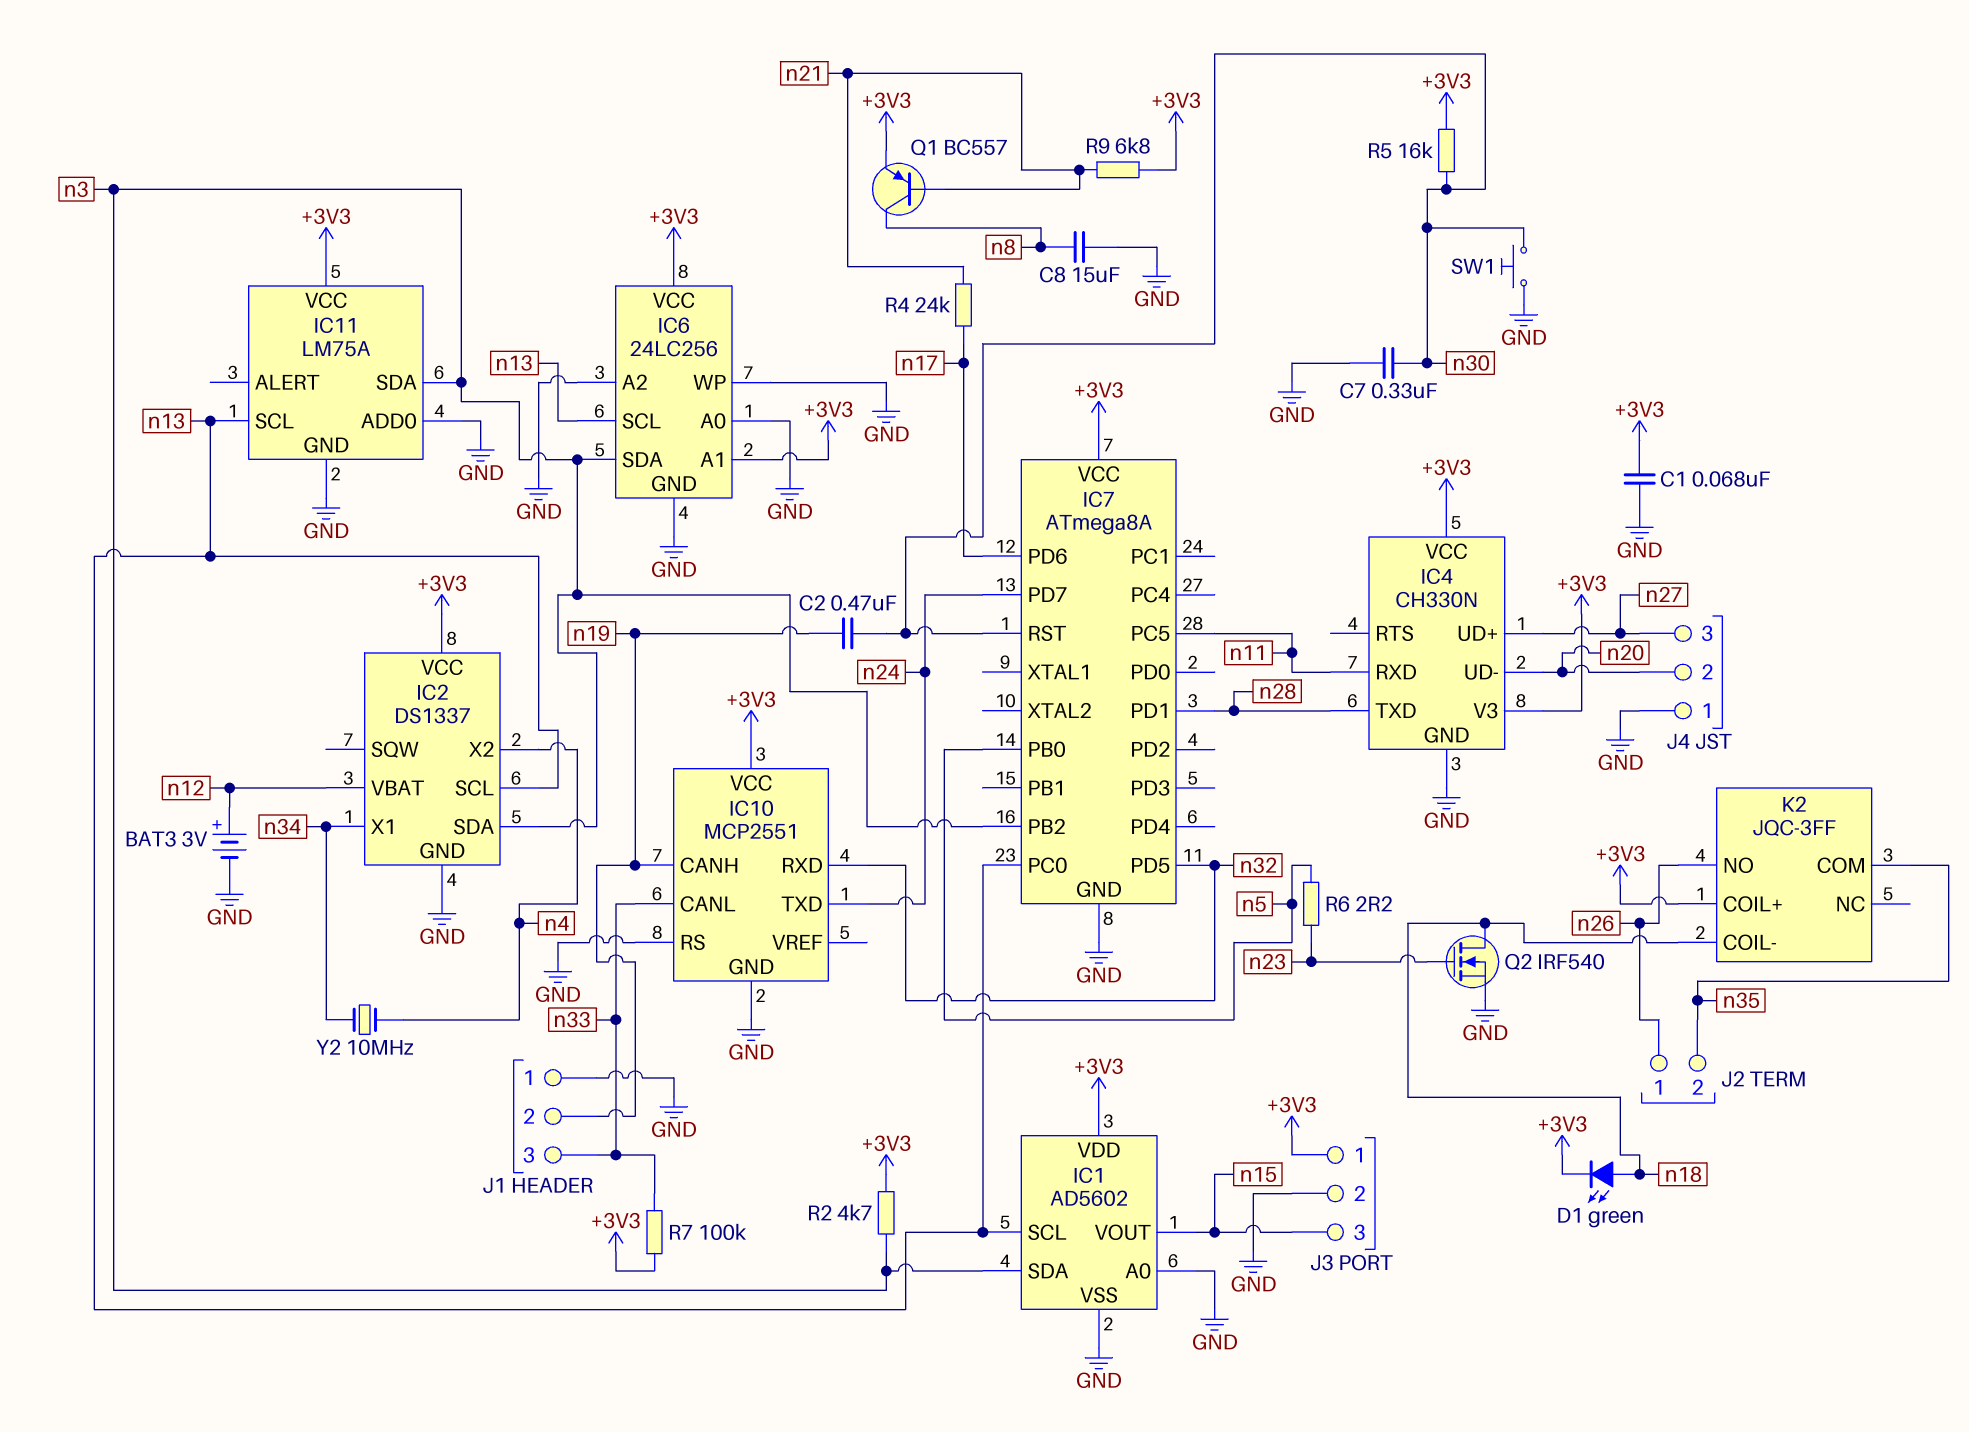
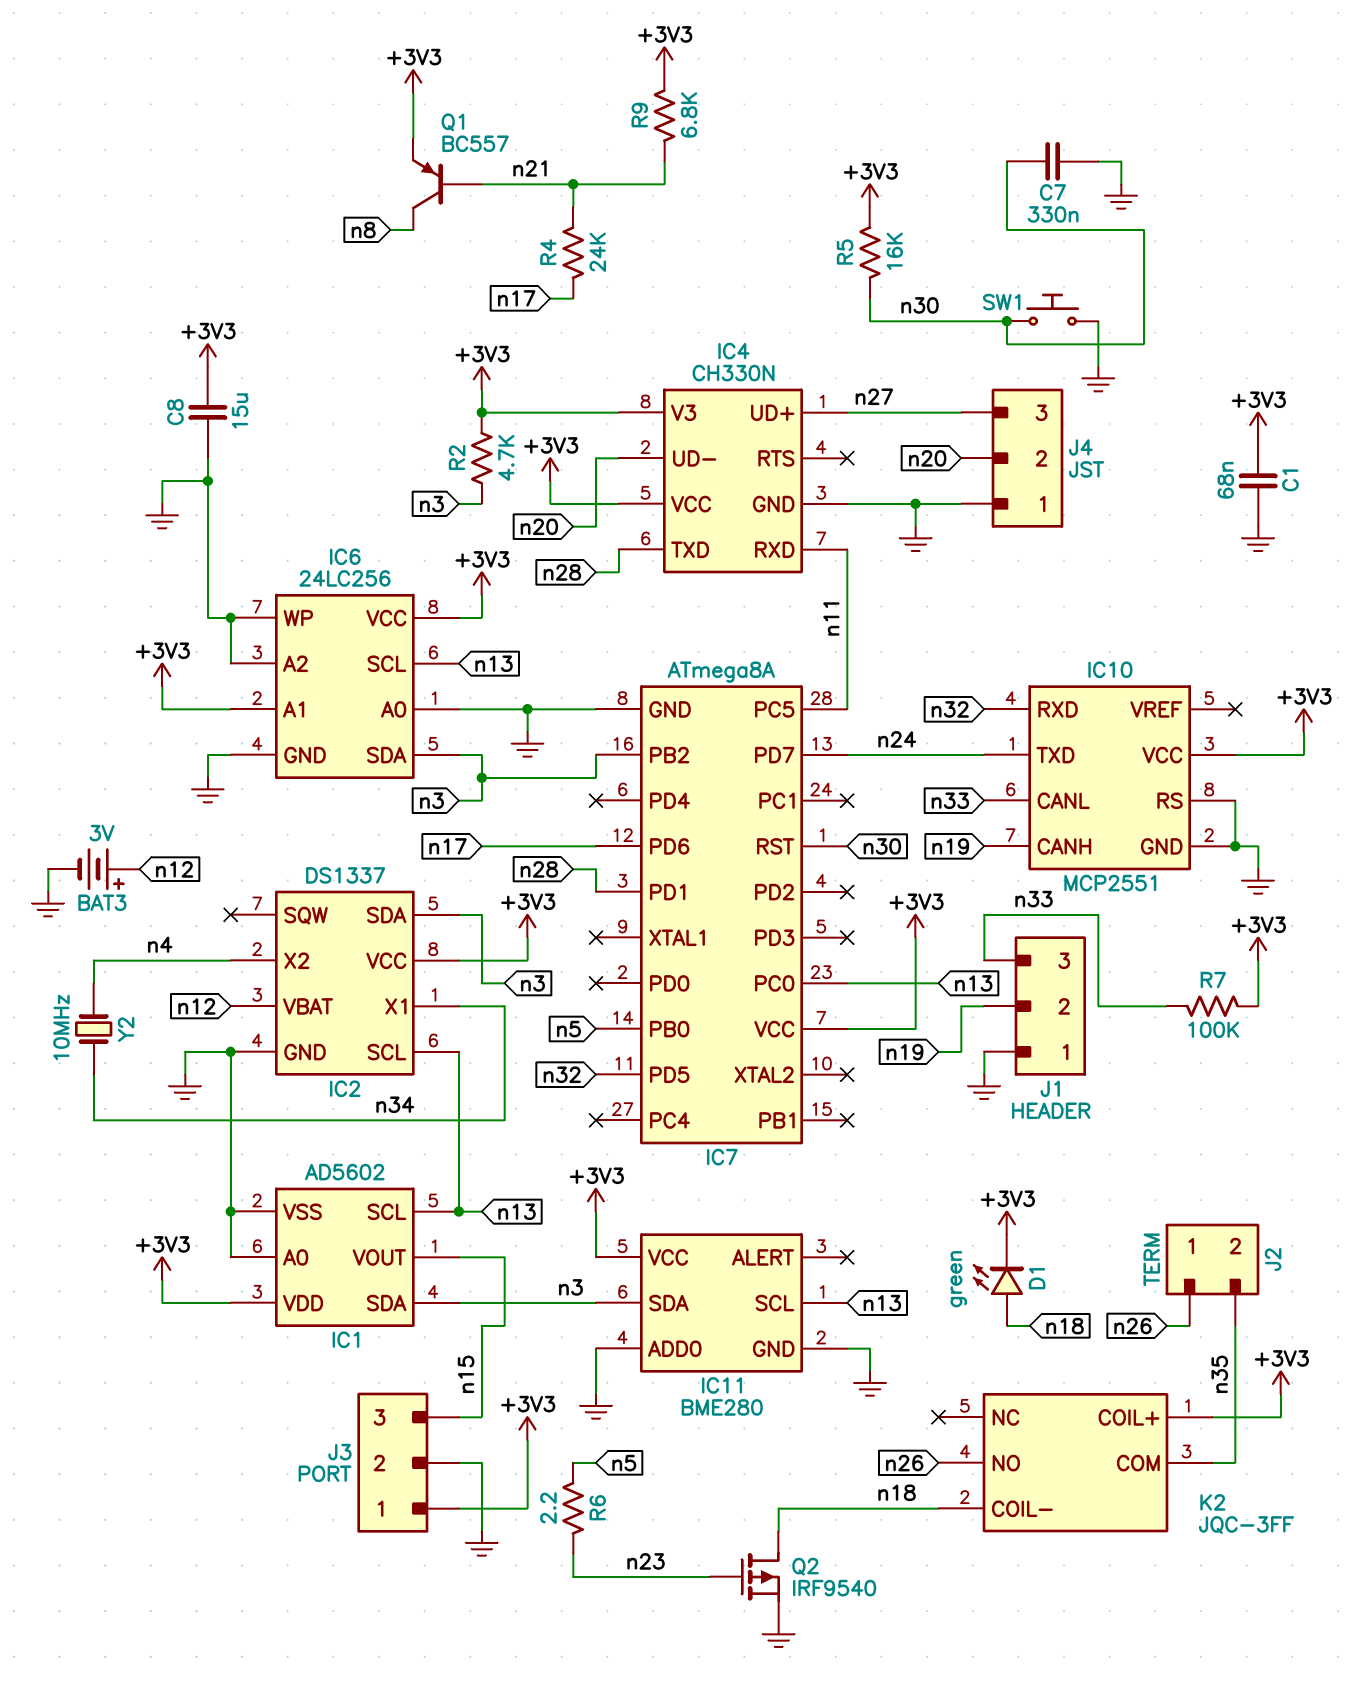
C2: 470nF (n19, n30) -> none
C8: 15uF (GND, n8) -> 15uF (+3V3, GND)
IC11: LM75A -> BME280
Q2: NMOS IRF540 (G n23, D n18, S GND) -> PMOS IRF9540 (G n23, D n18, S GND)

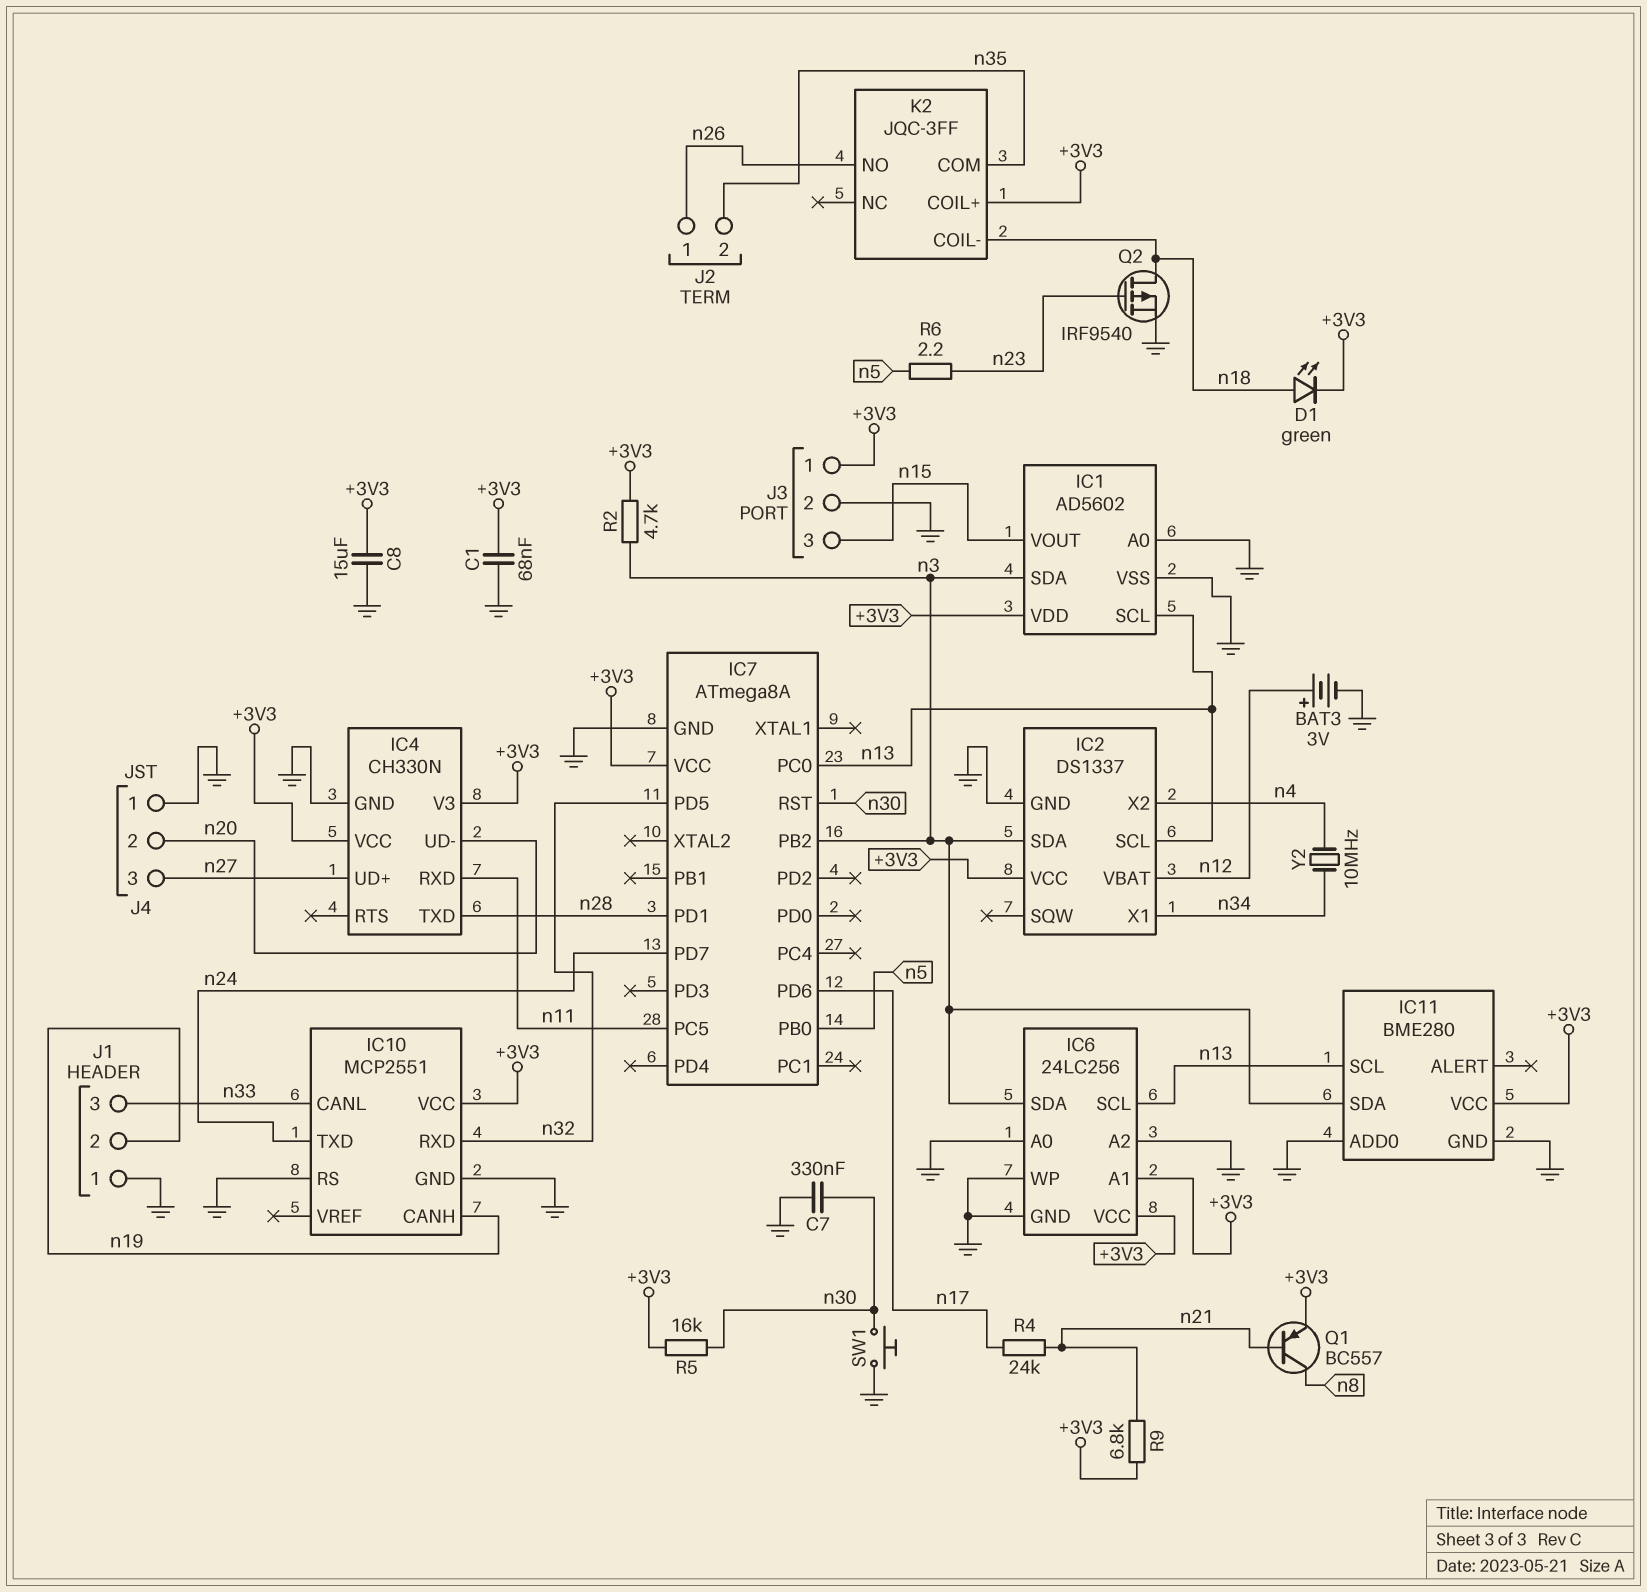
R7: 100k (+3V3, n33) -> none

